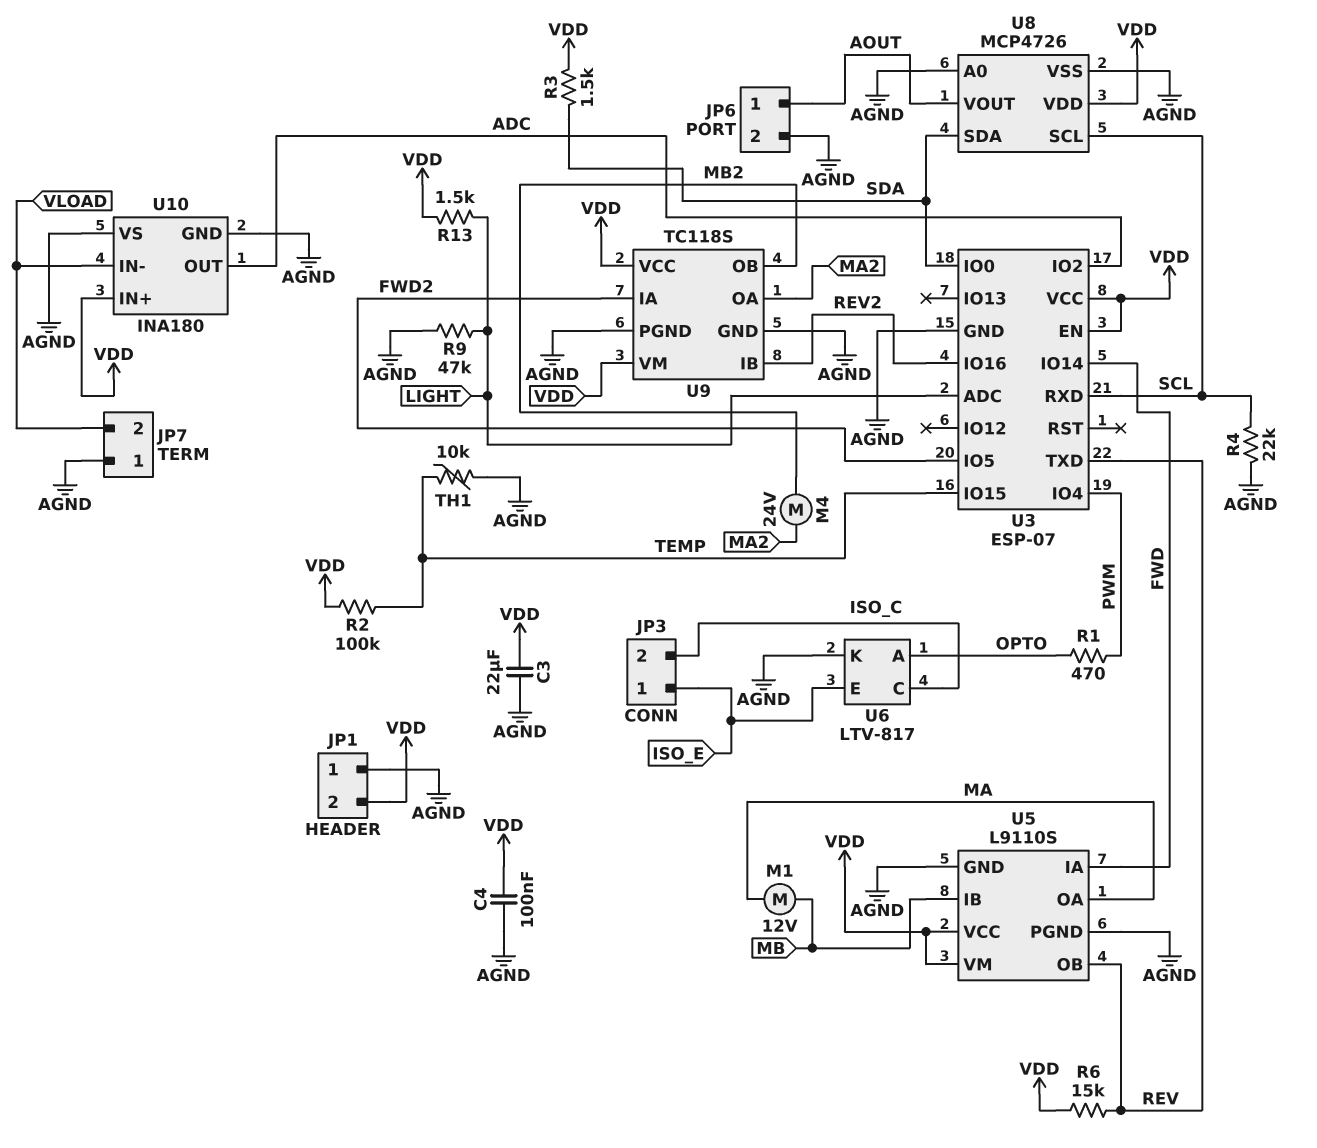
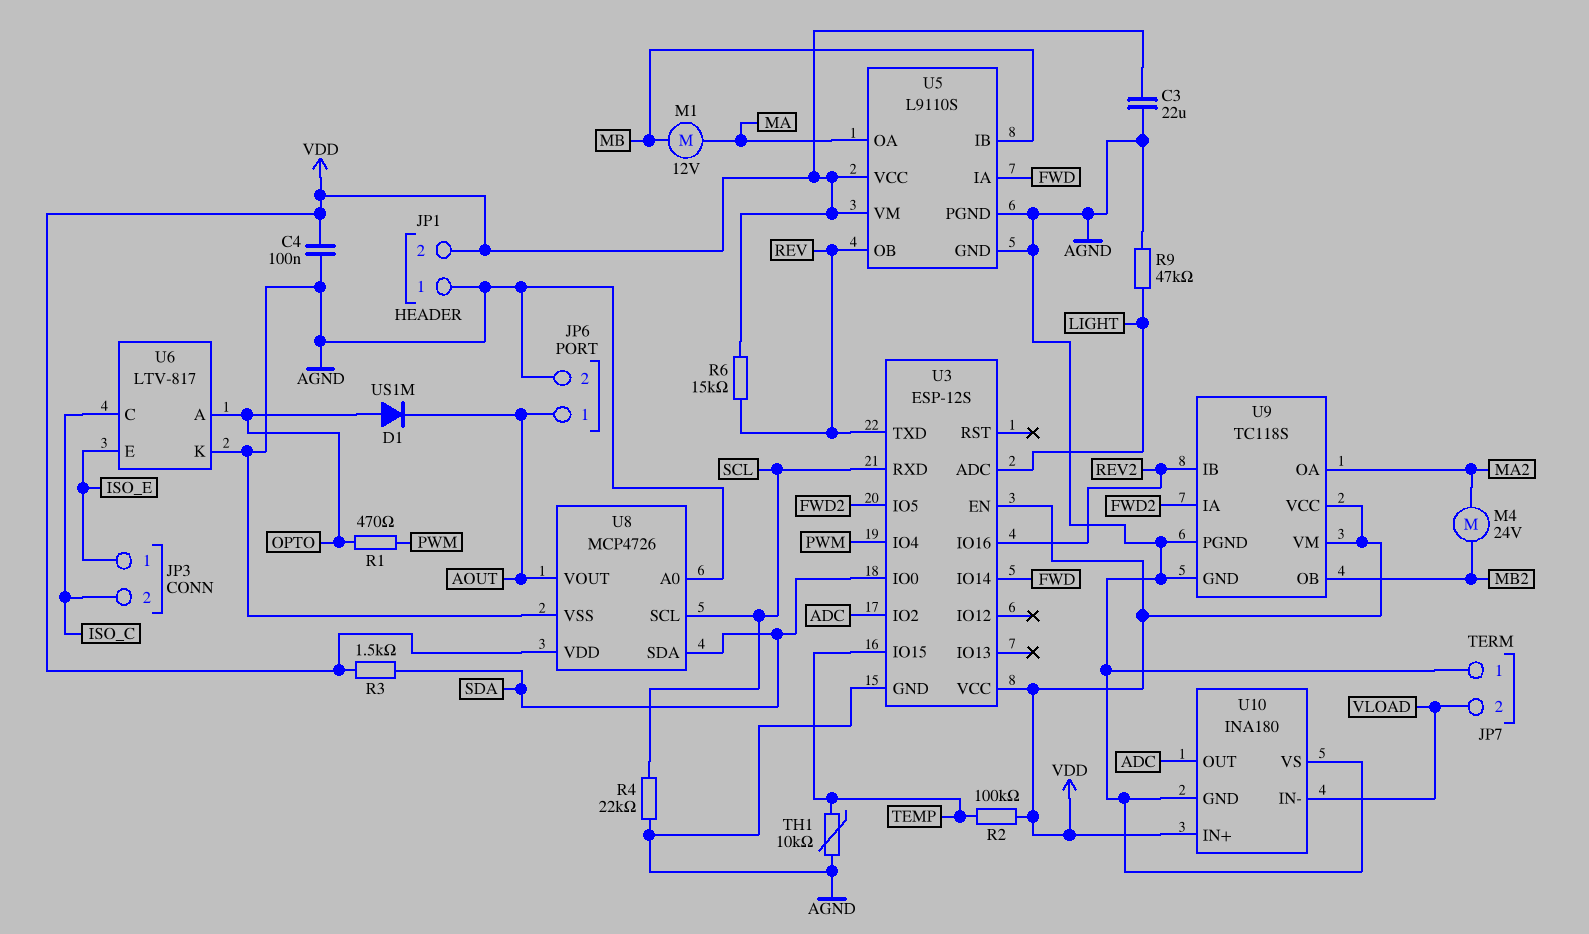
D1: none -> diode US1M (A OPTO, K AOUT)
R13: 1.5k (LIGHT, VDD) -> none
U3: ESP-07 -> ESP-12S

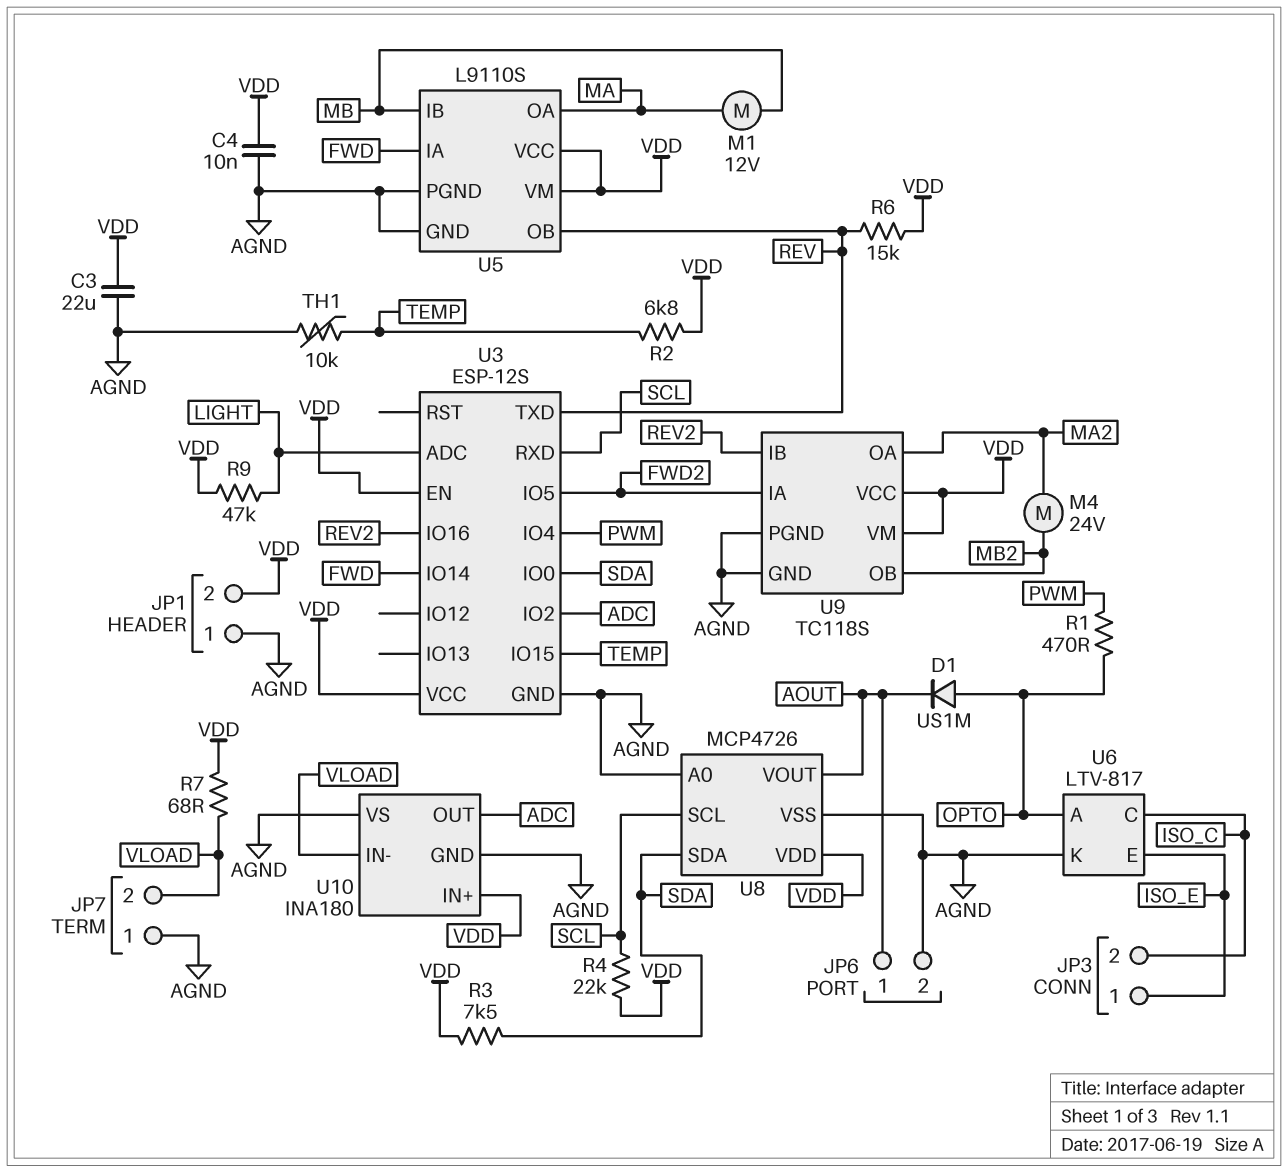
C4: 100nF (AGND, VDD) -> 10nF (AGND, VDD)
R2: 100k (TEMP, VDD) -> 6.8k (TEMP, VDD)
R3: 1.5k (SDA, VDD) -> 7.5k (SDA, VDD)
R4: 22k (AGND, SCL) -> 22k (SCL, VDD)
R7: none -> 68 (VDD, VLOAD)
R9: 47k (AGND, LIGHT) -> 47k (LIGHT, VDD)

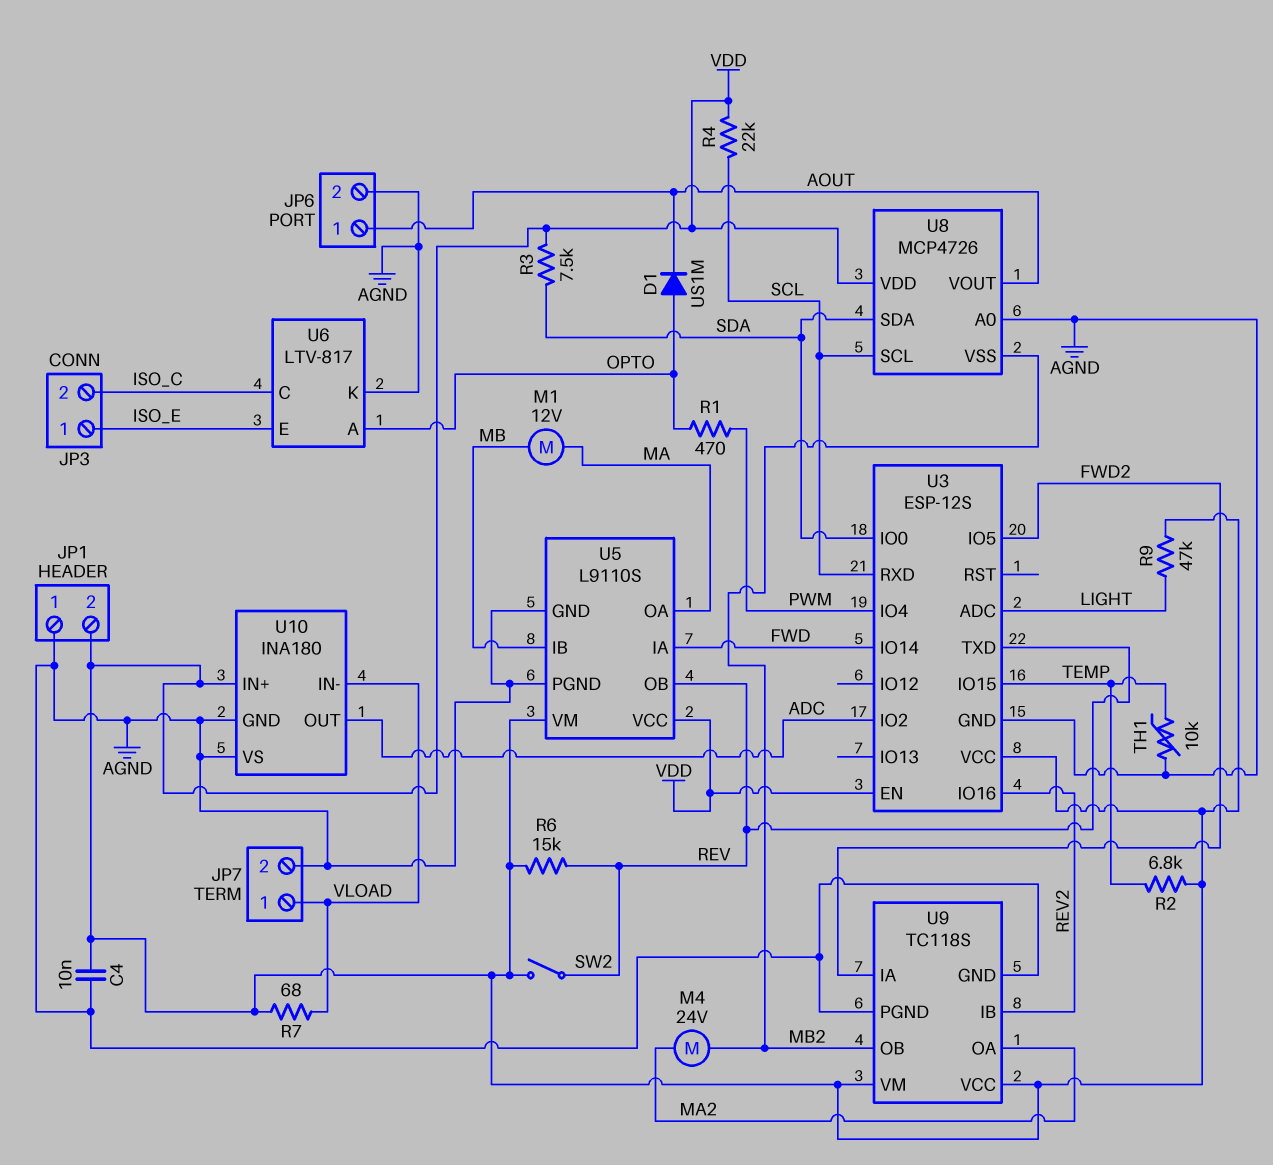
C3: 22uF (AGND, VDD) -> none
JP7 pin 1: AGND -> VLOAD
JP7 pin 2: VLOAD -> AGND
SW2: none -> switch (REV, VDD)
U8 pin VSS: AGND -> MB2

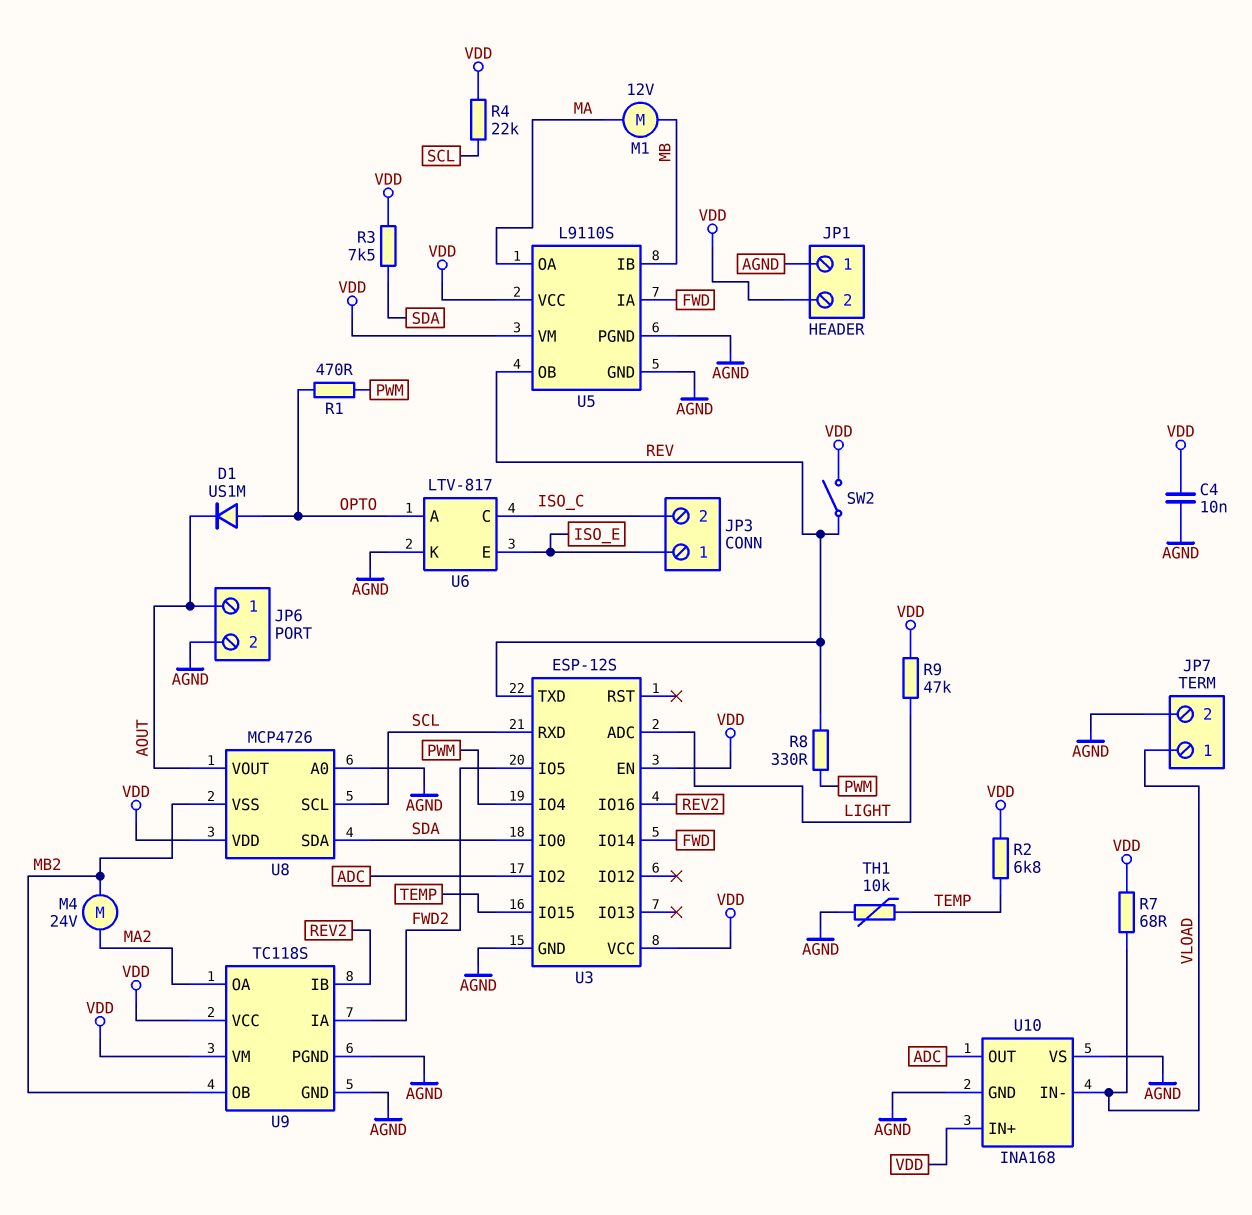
R6: 15k (REV, VDD) -> none
R8: none -> 330 (PWM, REV)
U10: INA180 -> INA168

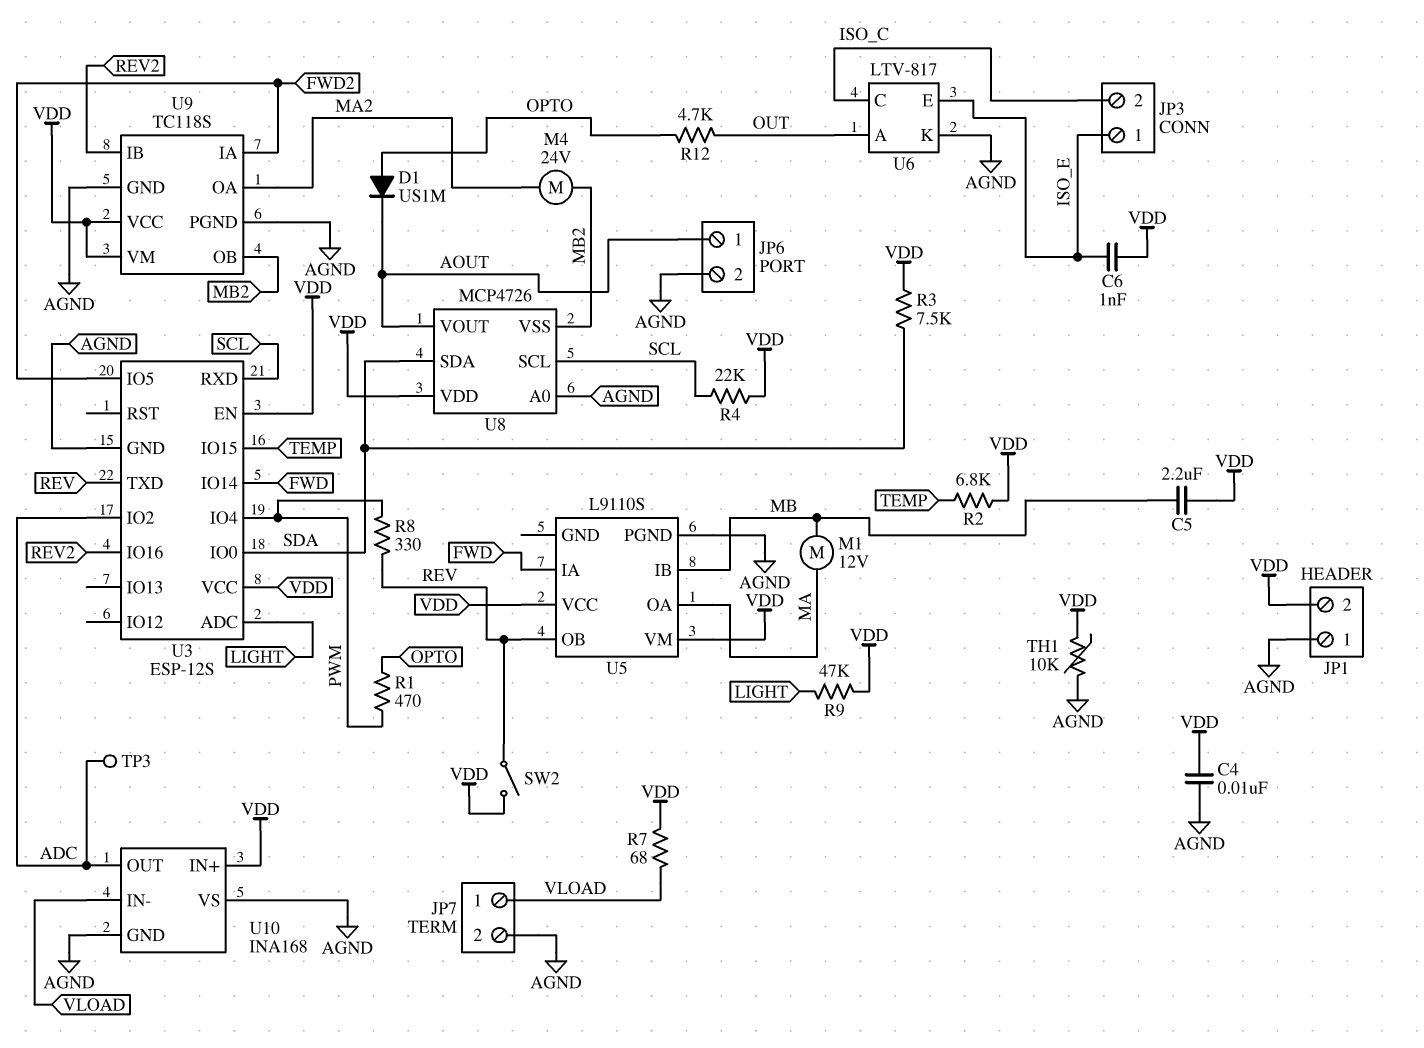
C5: none -> 2.2uF (MB, VDD)
C6: none -> 1nF (ISO_E, VDD)
R12: none -> 4.7k (OPTO, OUT)
TH1: 10k (AGND, TEMP) -> 10k (AGND, VDD)
TP3: none -> test point (ADC)
U5 pin GND: AGND -> none
U6 pin A: OPTO -> OUT

